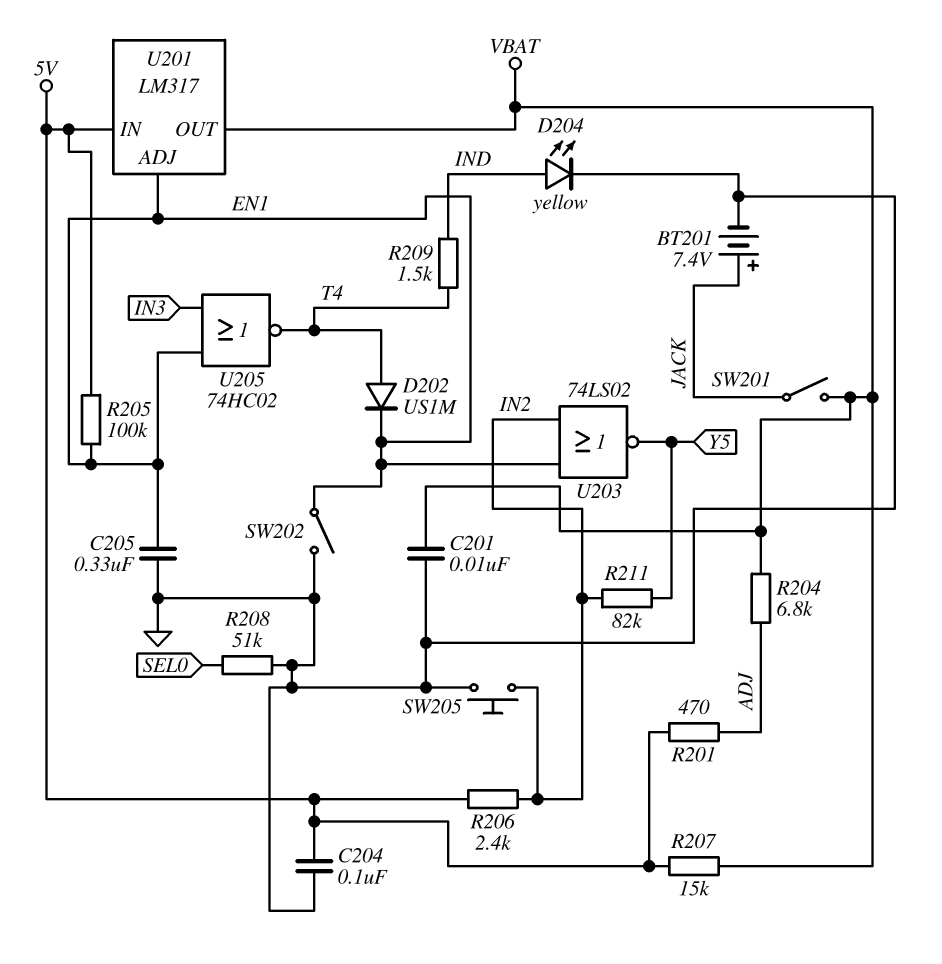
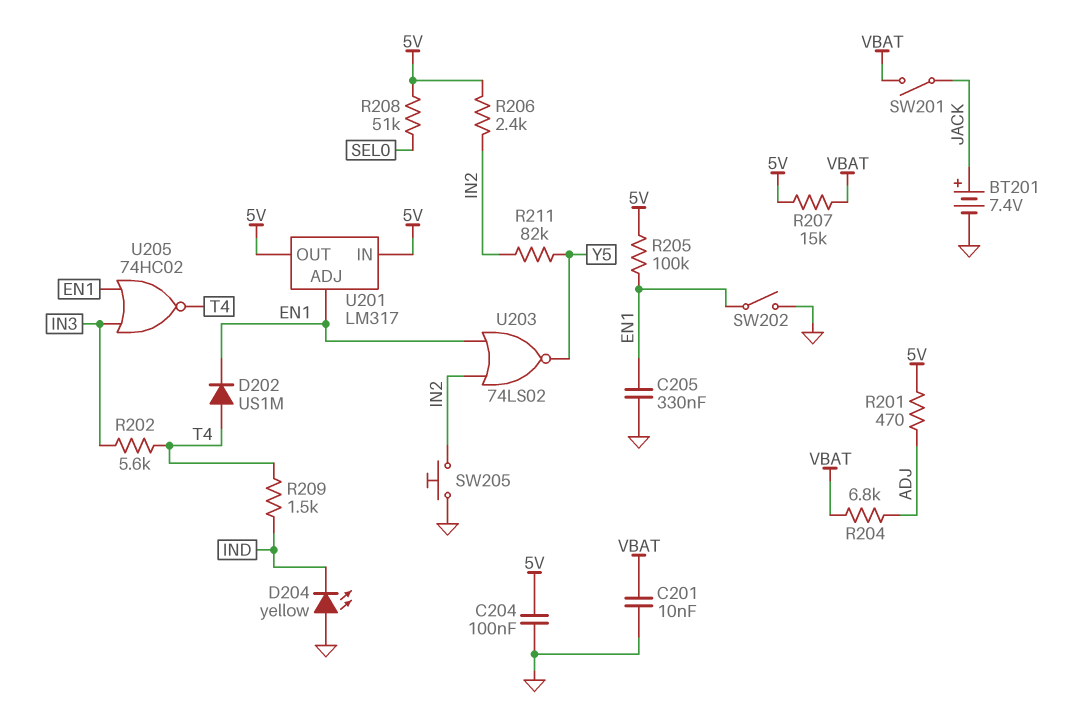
D204: LED yellow (A IND, K GND) -> LED yellow (A GND, K IND)
R202: none -> 5.6k (IN3, T4)
R208: 51k (GND, SEL0) -> 51k (5V, SEL0)
U201 pin OUT: VBAT -> 5V

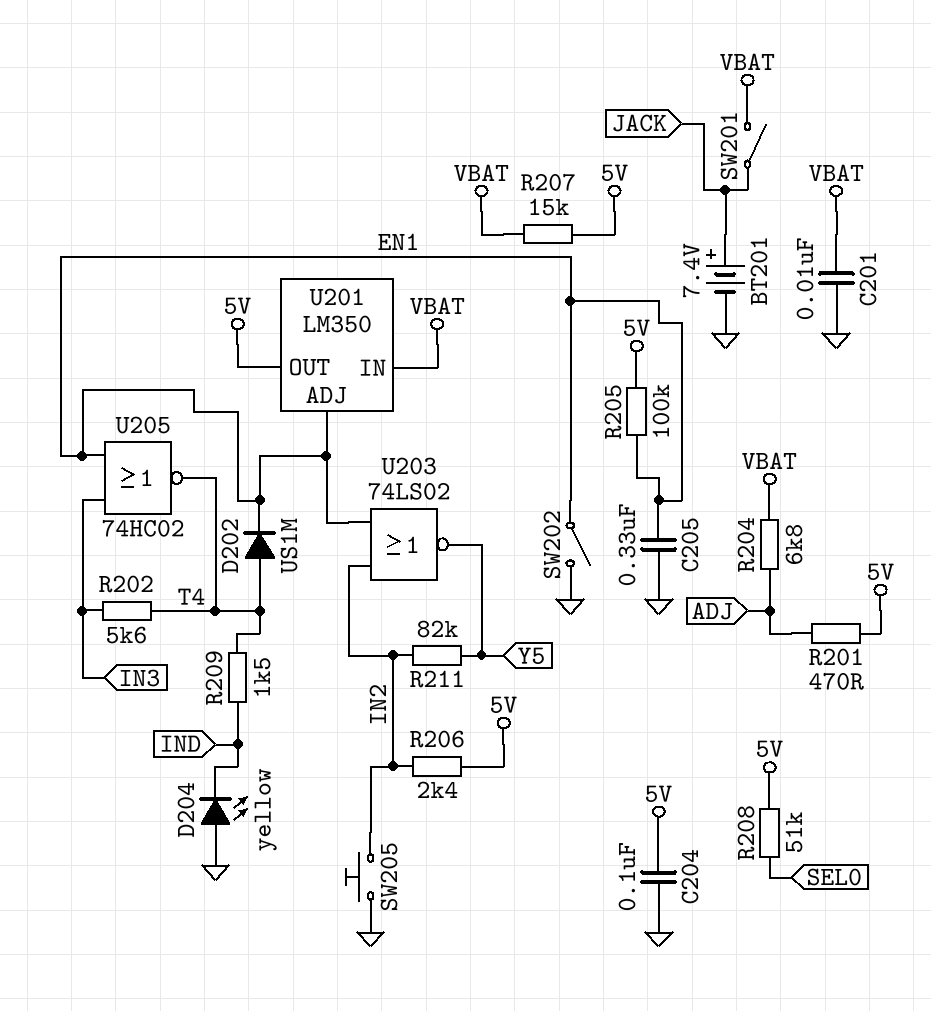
U201: LM317 -> LM350
U201 pin IN: 5V -> VBAT

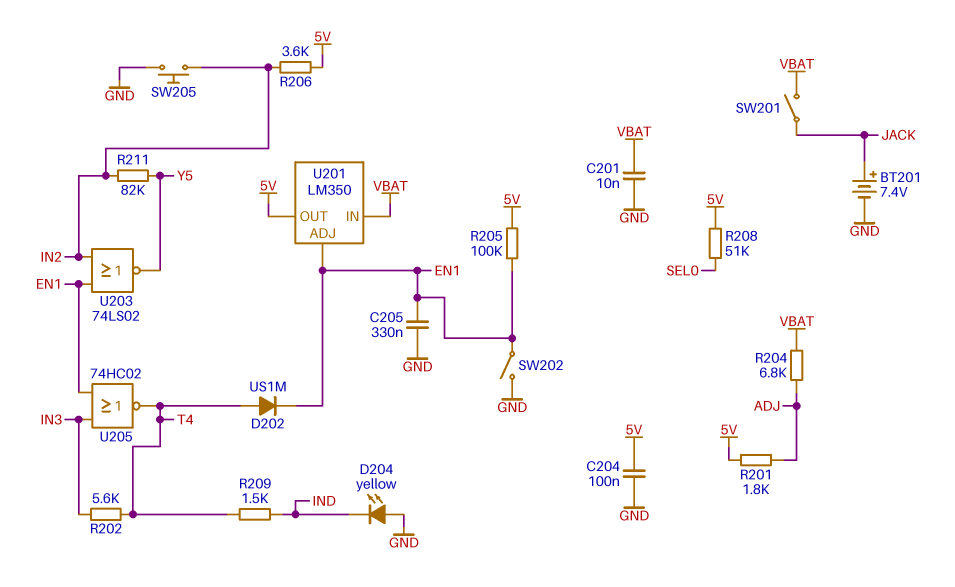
R201: 470 (5V, ADJ) -> 1.8k (5V, ADJ)
R206: 2.4k (5V, IN2) -> 3.6k (5V, IN2)
R207: 15k (5V, VBAT) -> none

